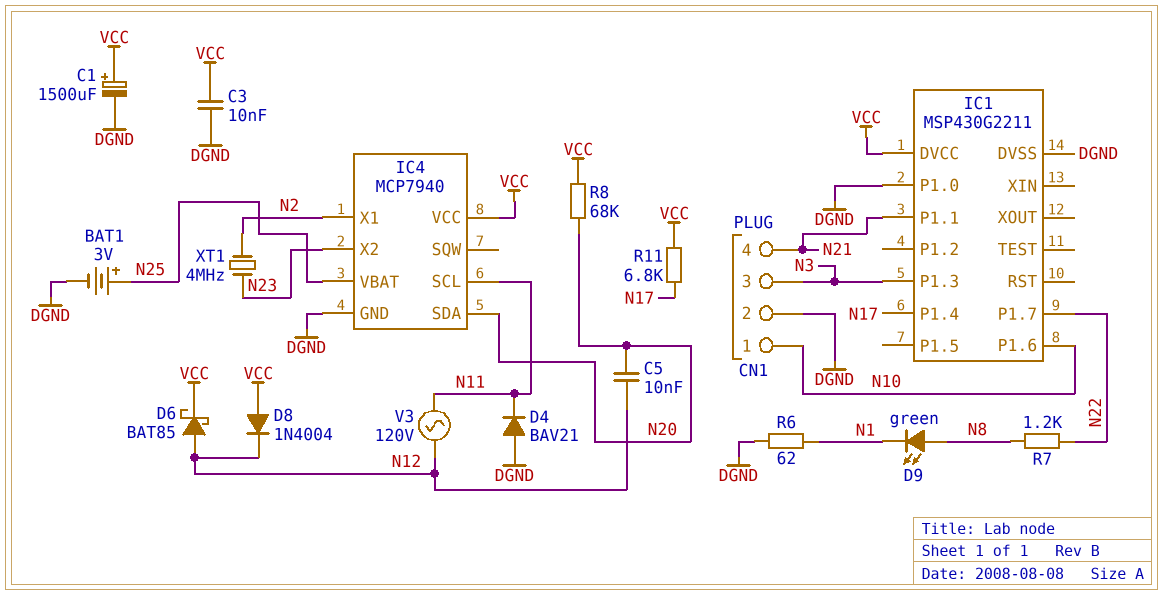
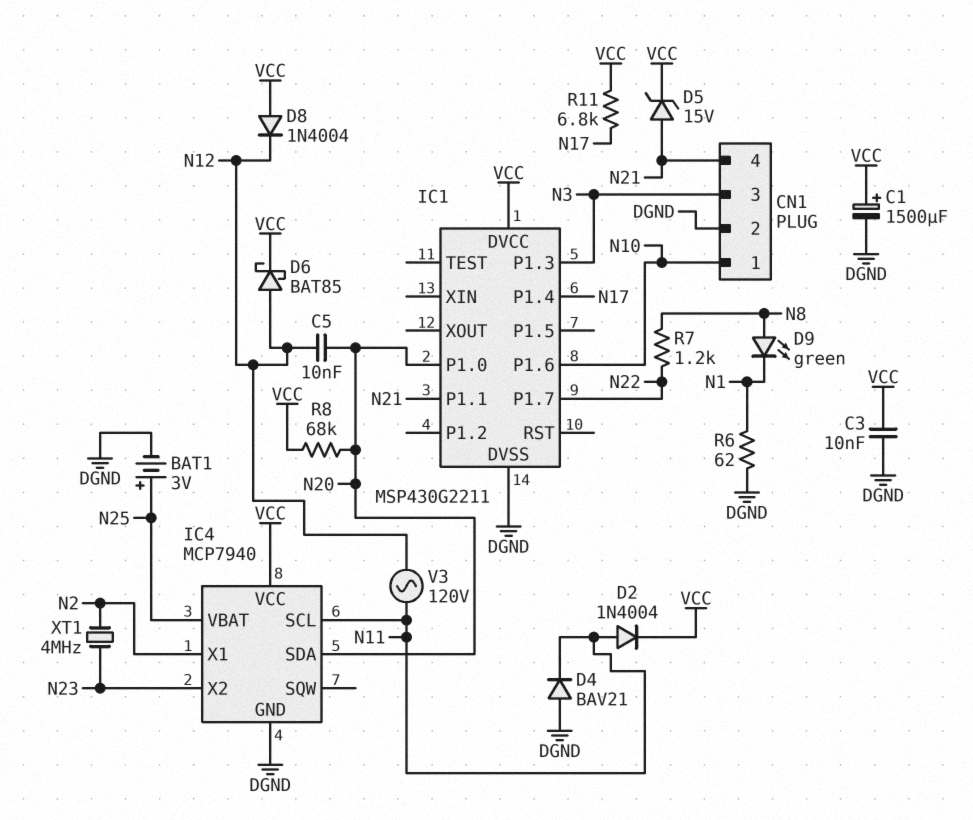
D2: none -> diode 1N4004 (A N11, K VCC)
D5: none -> zener 15V (A N21, K VCC)
IC1 pin P1.0: DGND -> N20

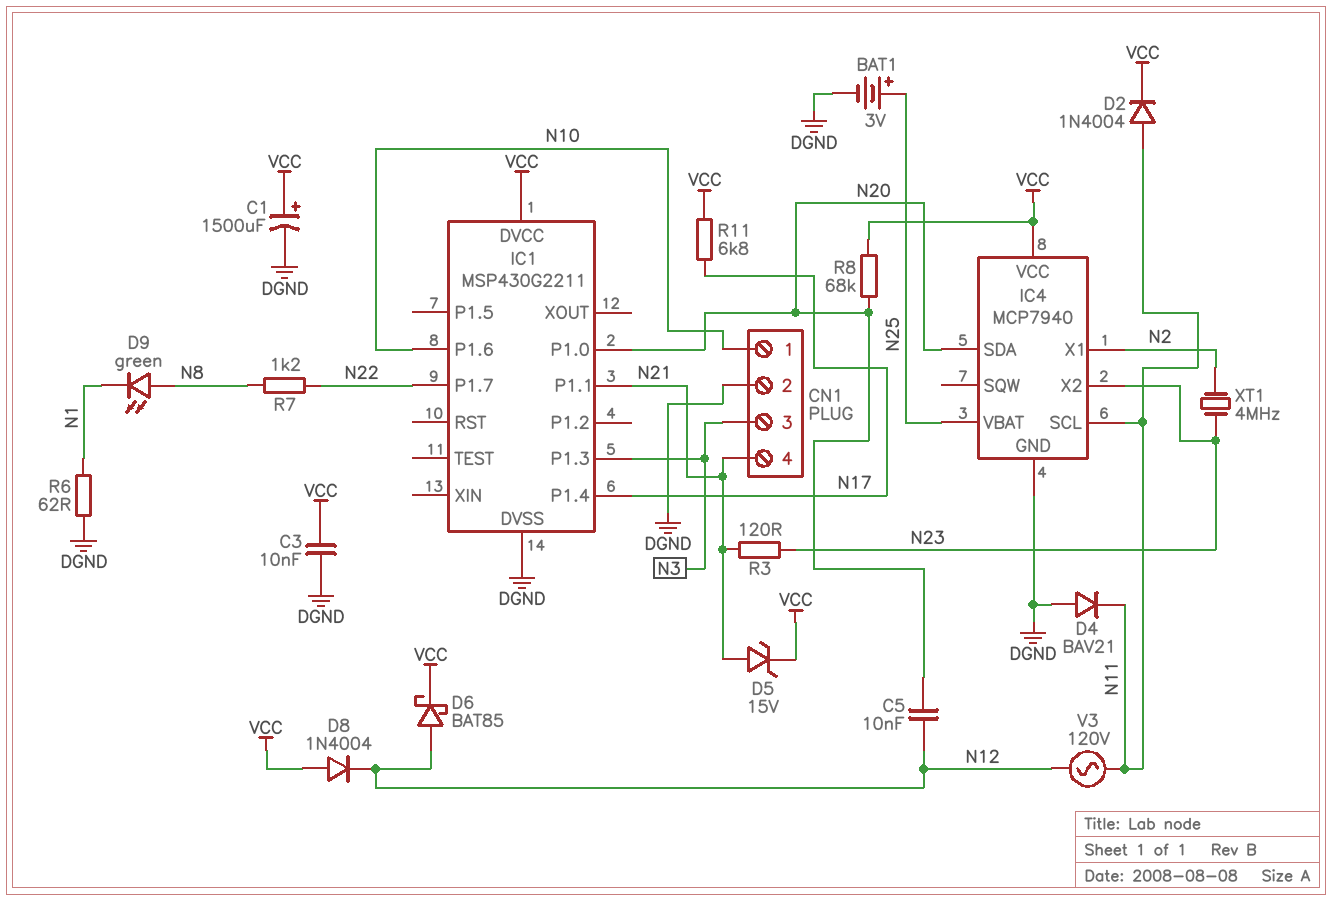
R3: none -> 120 (N21, N23)

